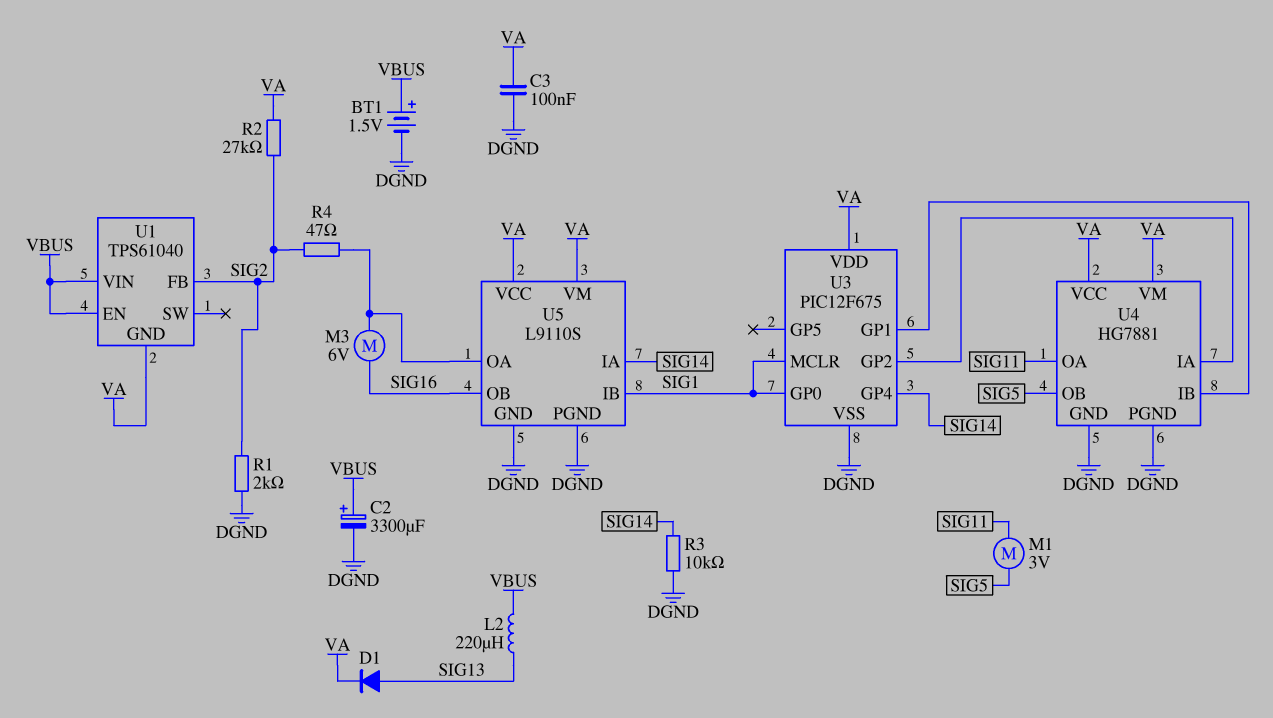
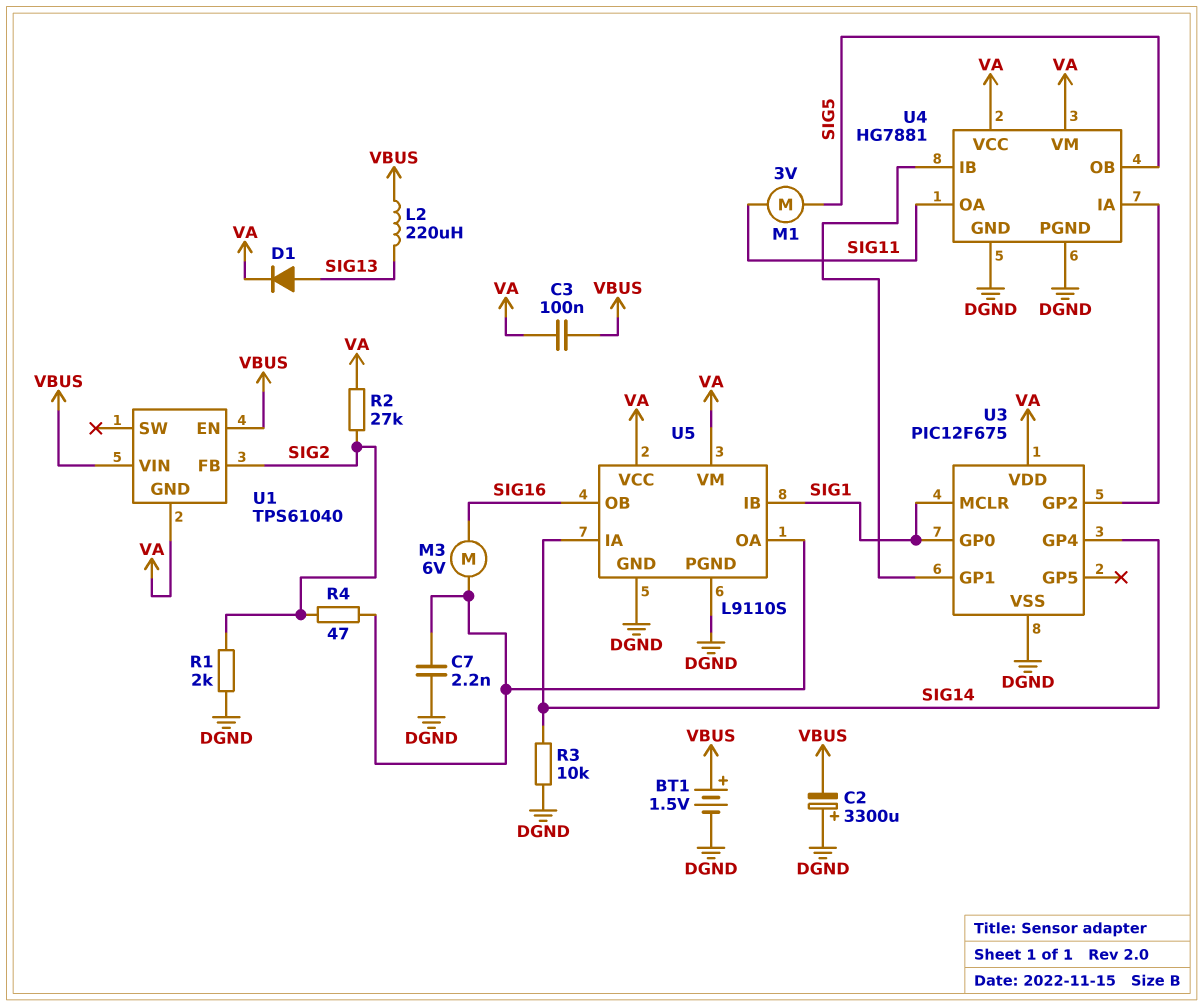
C2: 3300uF (plus VBUS, minus DGND) -> 3300uF (plus DGND, minus VBUS)
C3: 100nF (DGND, VA) -> 100nF (VA, VBUS)
C7: none -> 2.2nF (DGND, U5/OA)

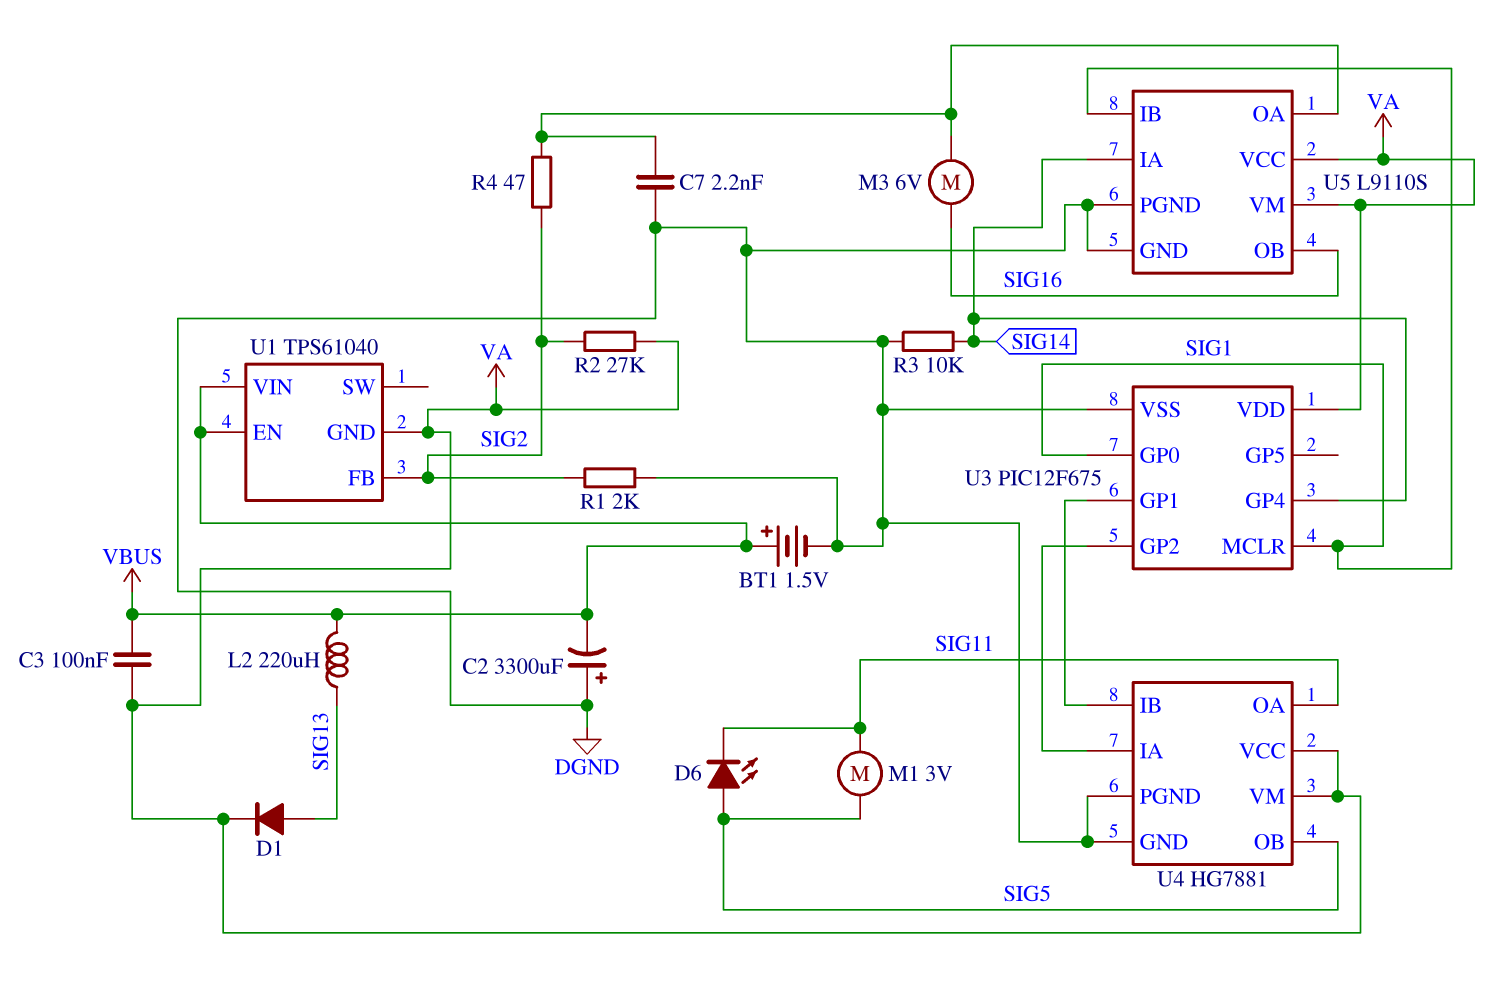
D6: none -> LED (A SIG5, K SIG11)

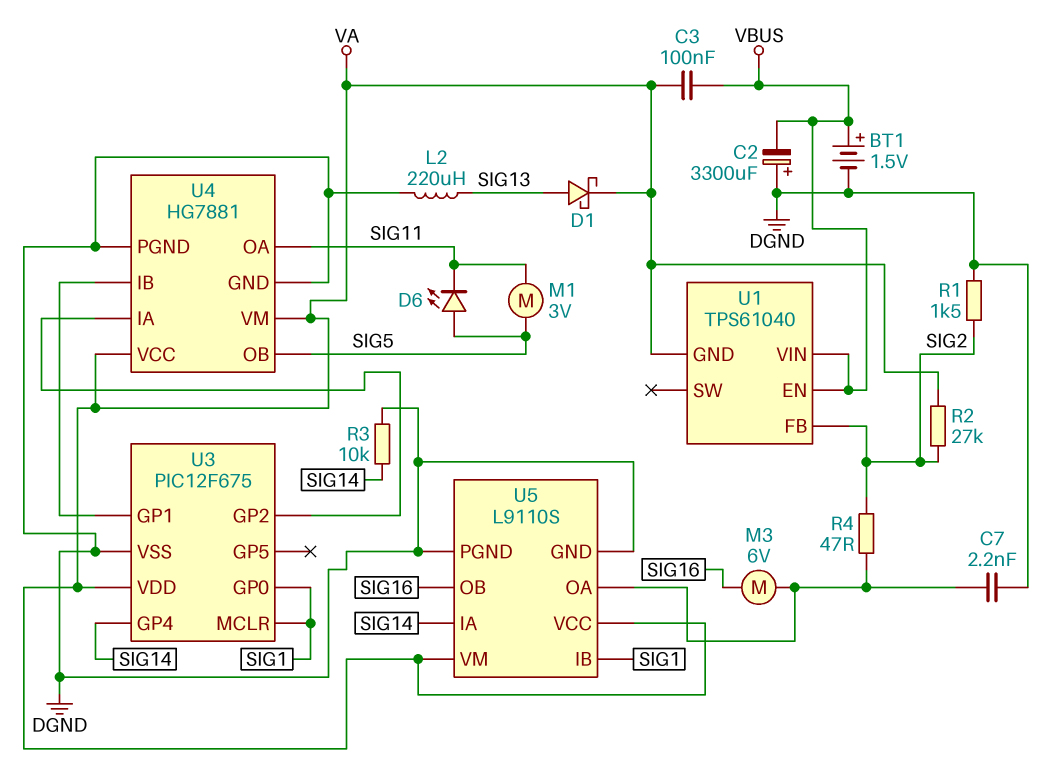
D1: diode (A SIG13, K VA) -> schottky (A SIG13, K VA)
L2: 220uH (SIG13, VBUS) -> 220uH (DGND, SIG13)
R1: 2k (DGND, SIG2) -> 1.5k (DGND, SIG2)

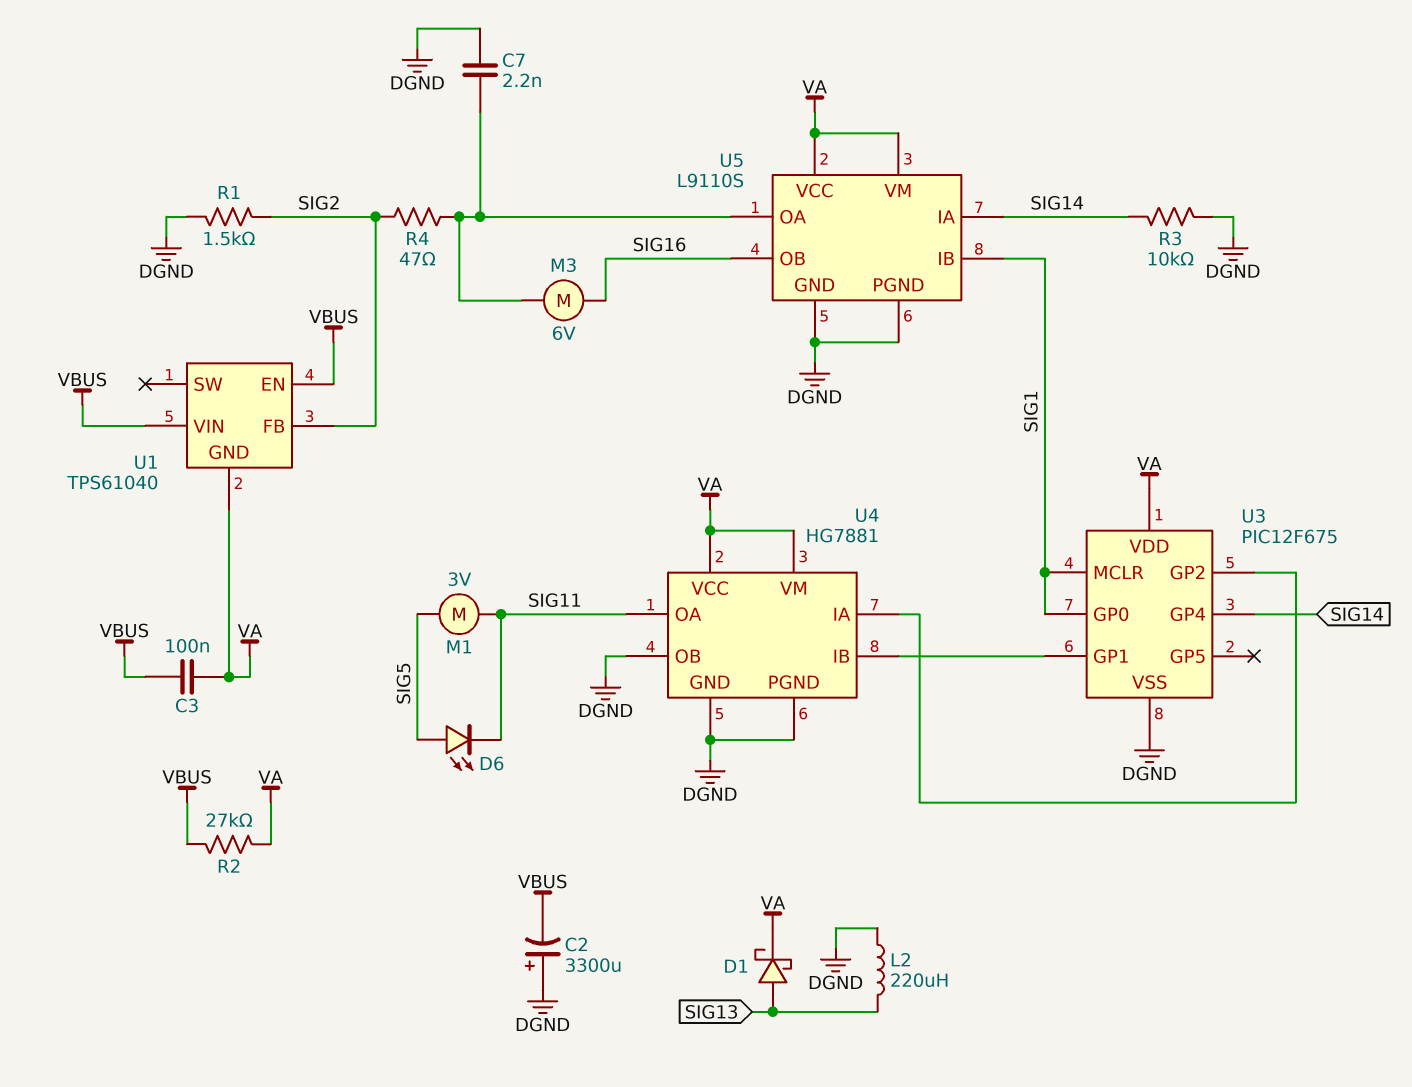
BT1: 1.5V (plus VBUS, minus DGND) -> none
R2: 27k (SIG2, VA) -> 27k (VA, VBUS)
U4 pin OB: SIG5 -> DGND

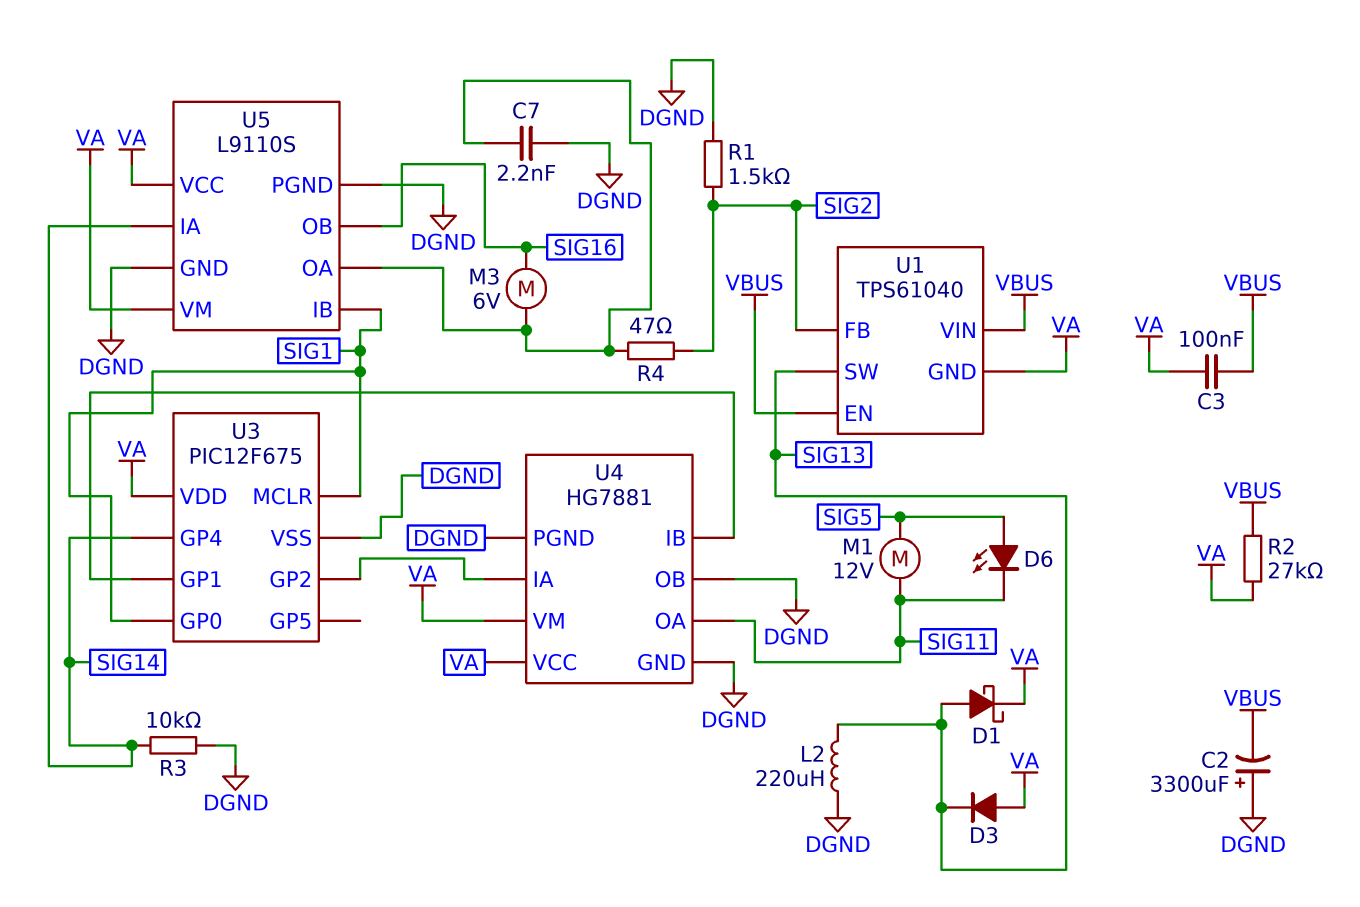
D3: none -> diode (A VA, K SIG13)
M1: motor 3V (SIG5, SIG11) -> motor 12V (SIG5, SIG11)
U1 pin SW: none -> SIG13

